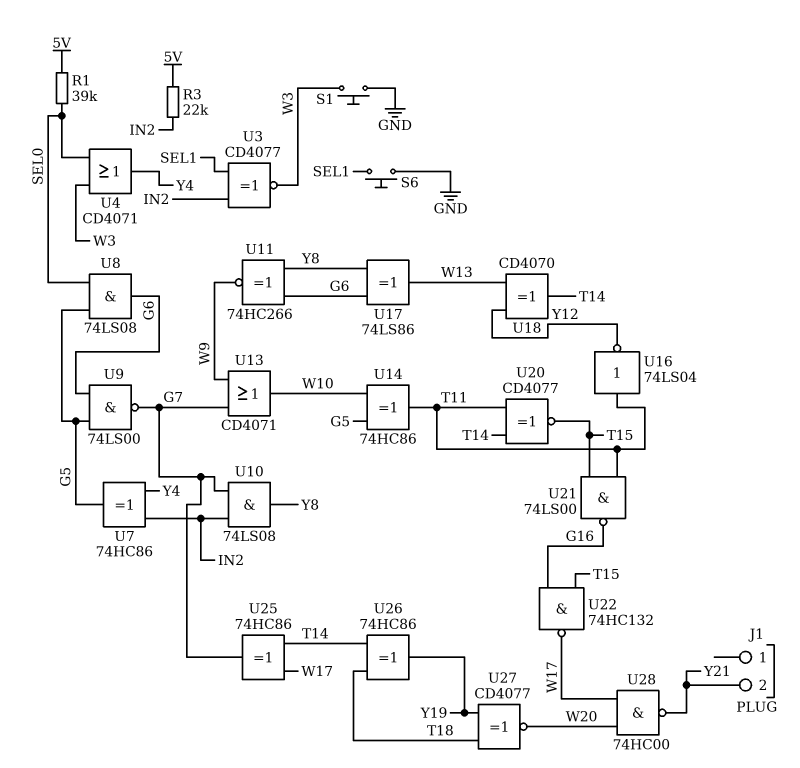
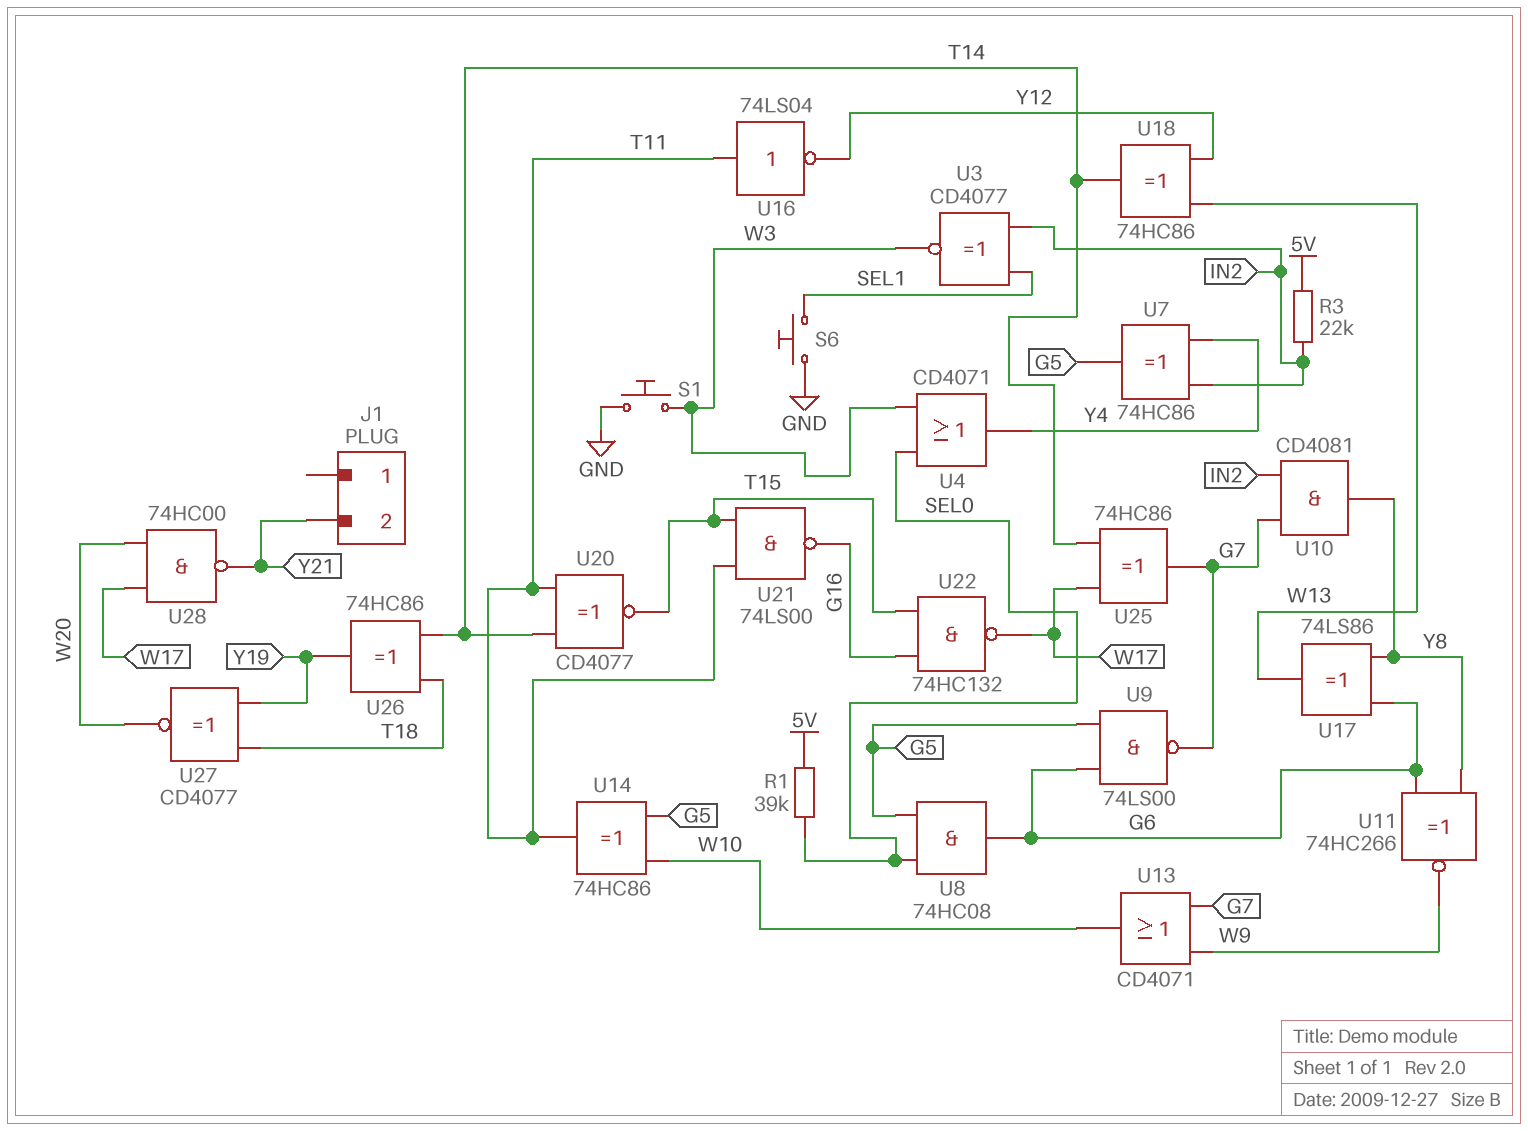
U8: AND 74LS08 (in G5, in SEL0, out G6) -> AND 74HC08 (in G5, in SEL0, out G6)
U10: AND 74LS08 (in G7, in IN2, out Y8) -> AND CD4081 (in G7, in IN2, out Y8)
U18: XOR CD4070 (in W13, in Y12, out T14) -> XOR 74HC86 (in W13, in Y12, out T14)

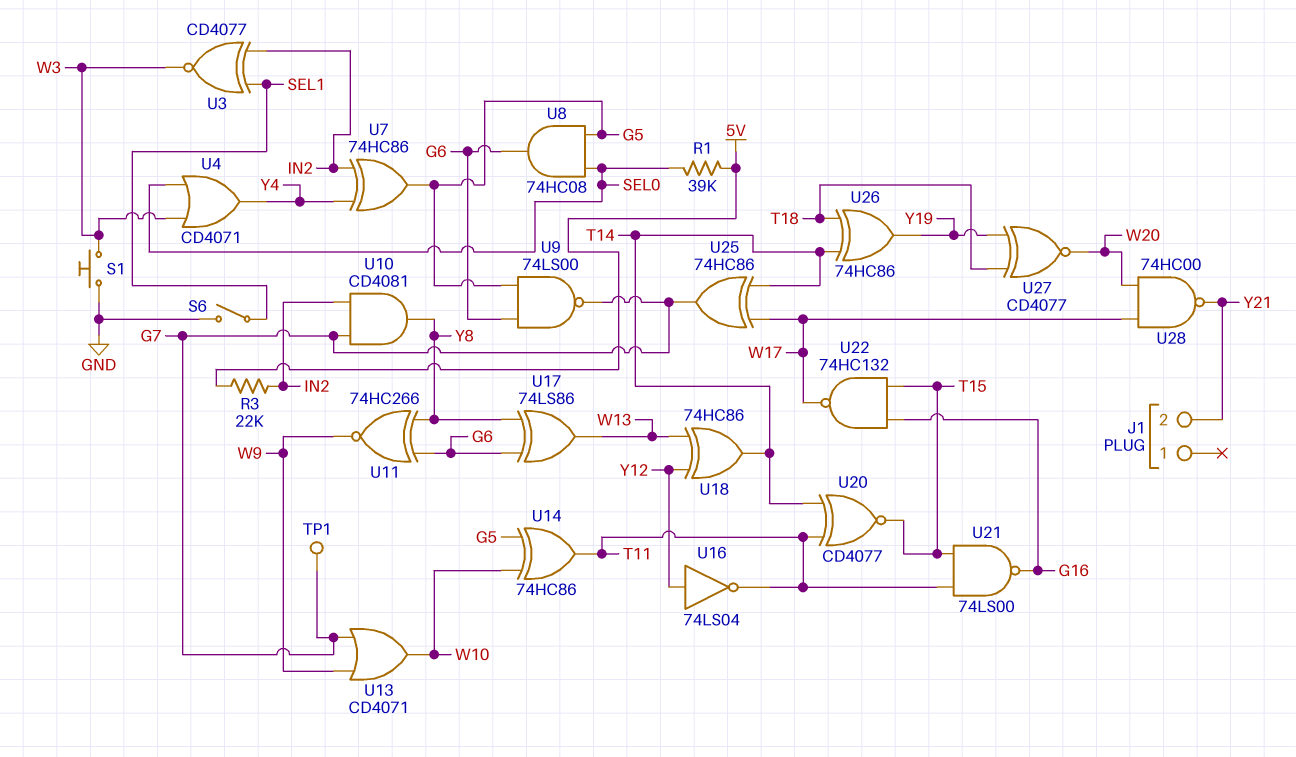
S6: button (GND, SEL1) -> switch (GND, SEL1)
TP1: none -> test point (G7)
U16: NOT 74LS04 (in T11, out Y12) -> NOT 74LS04 (in Y12, out T11)

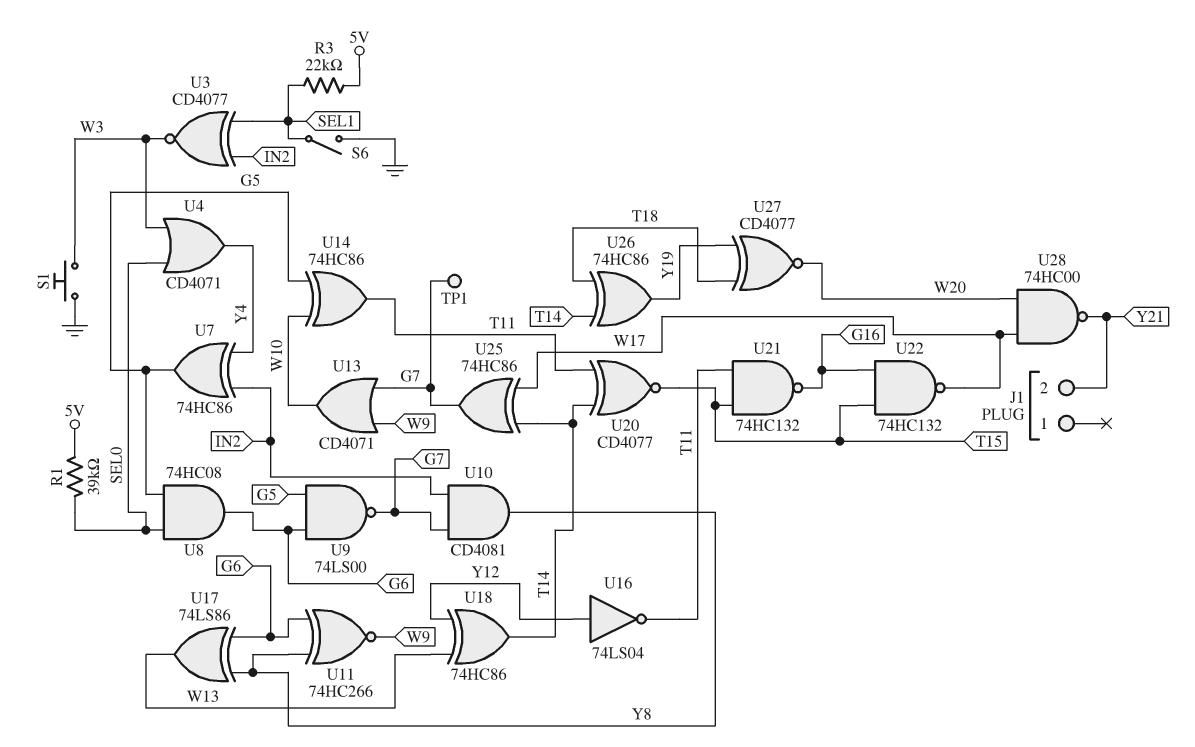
R3: 22k (5V, IN2) -> 22k (5V, SEL1)
U21: NAND 74LS00 (in T11, in T15, out G16) -> NAND 74HC132 (in T11, in T15, out G16)

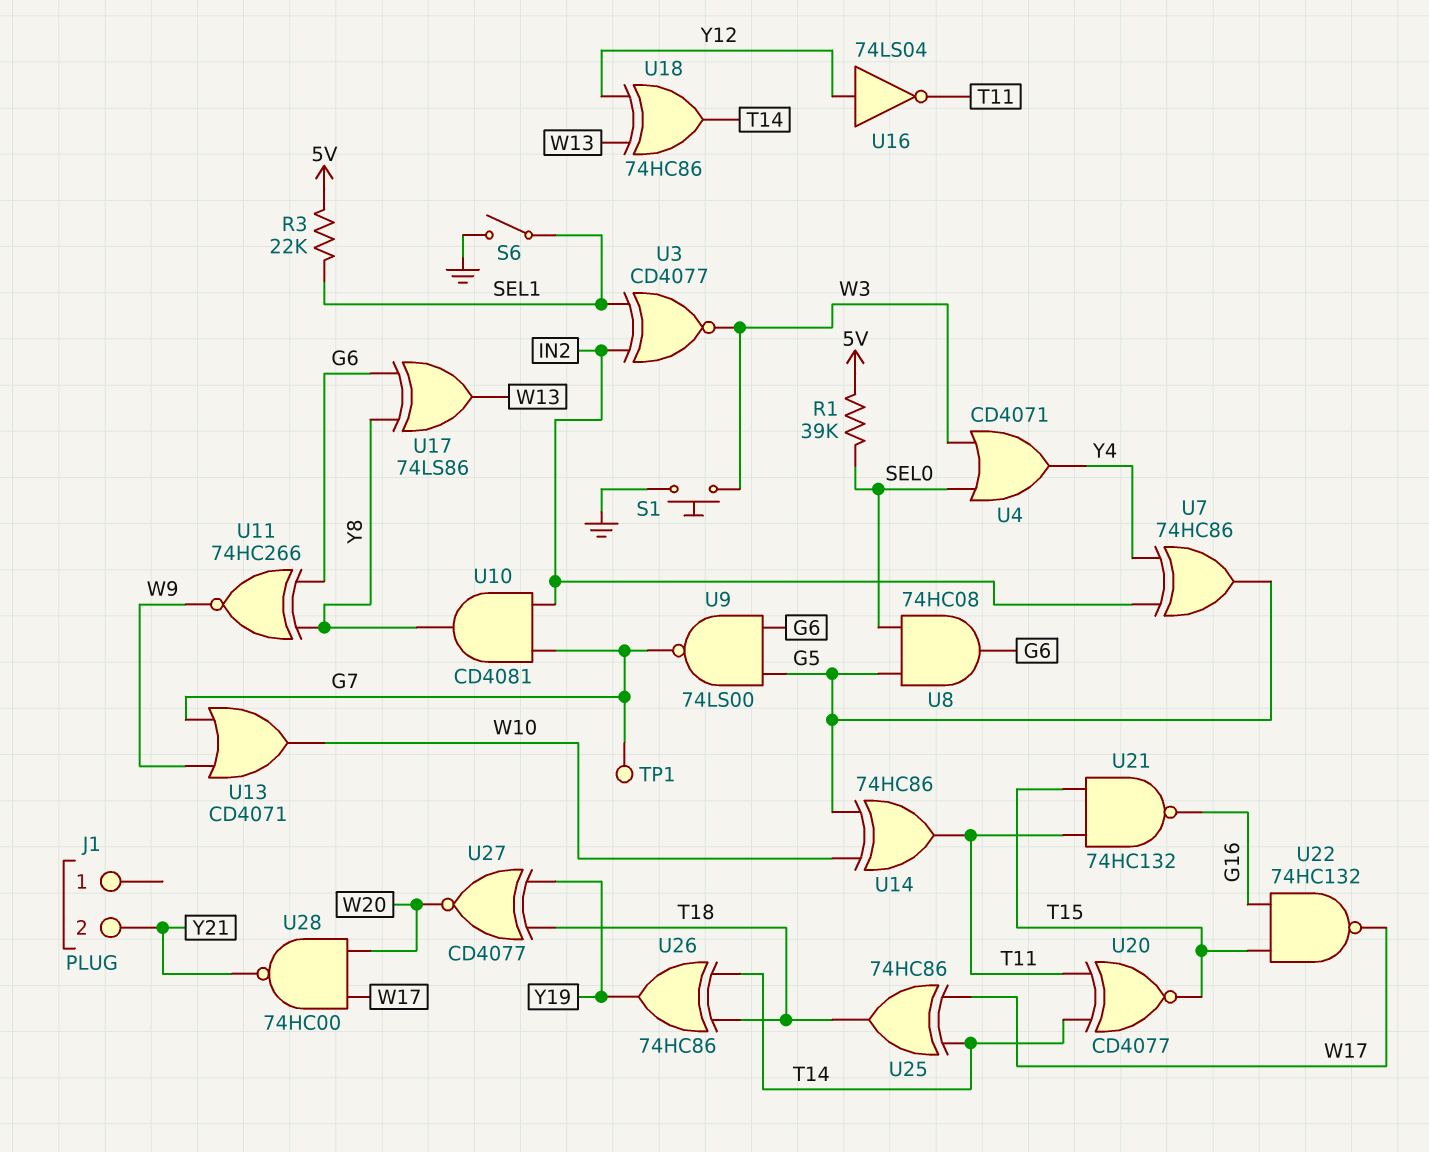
U25: XOR 74HC86 (in T14, in W17, out G7) -> XOR 74HC86 (in T14, in W17, out T18)

